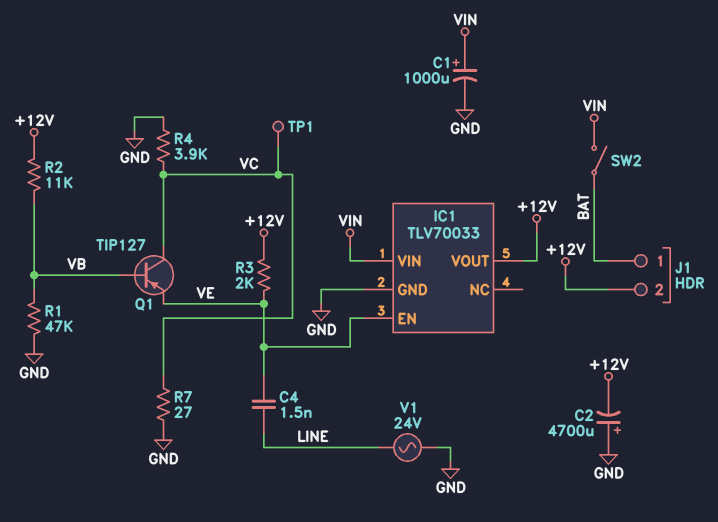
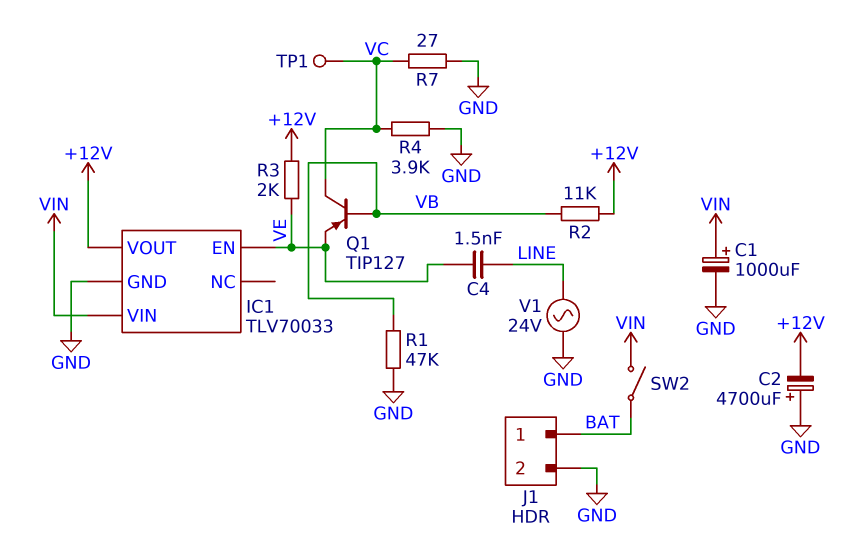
J1 pin 2: +12V -> GND

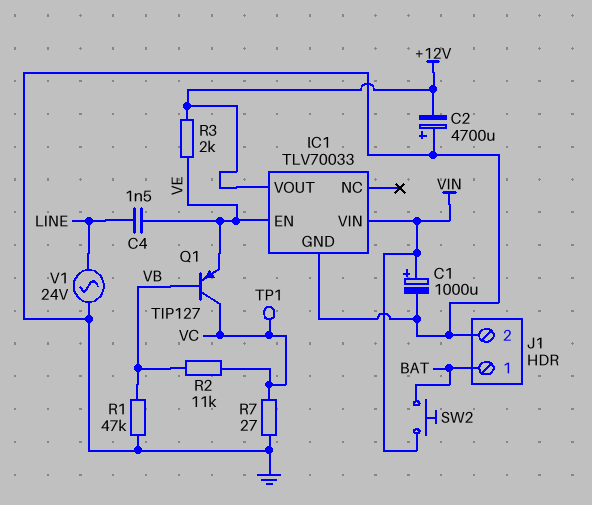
R2: 11k (+12V, VB) -> 11k (VB, VC)
R4: 3.9k (GND, VC) -> none
SW2: switch (BAT, VIN) -> button (BAT, VIN)

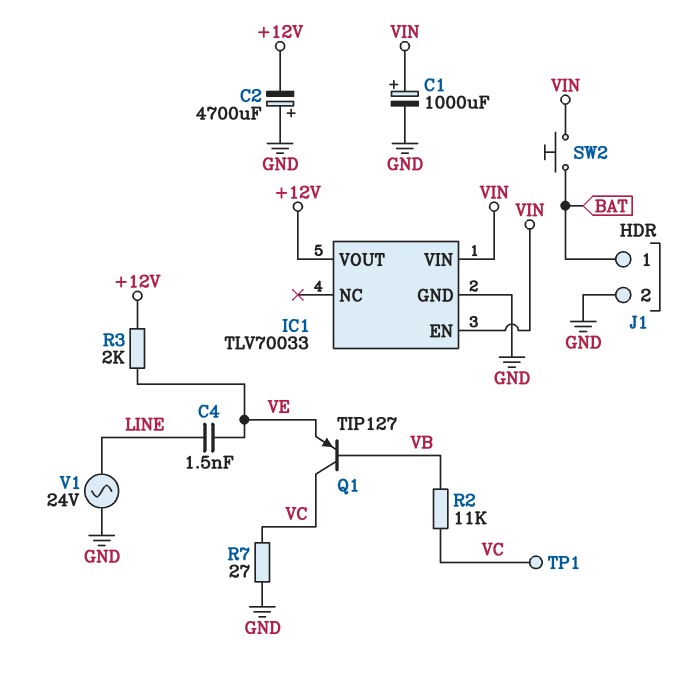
IC1 pin EN: VE -> VIN
R1: 47k (GND, VB) -> none

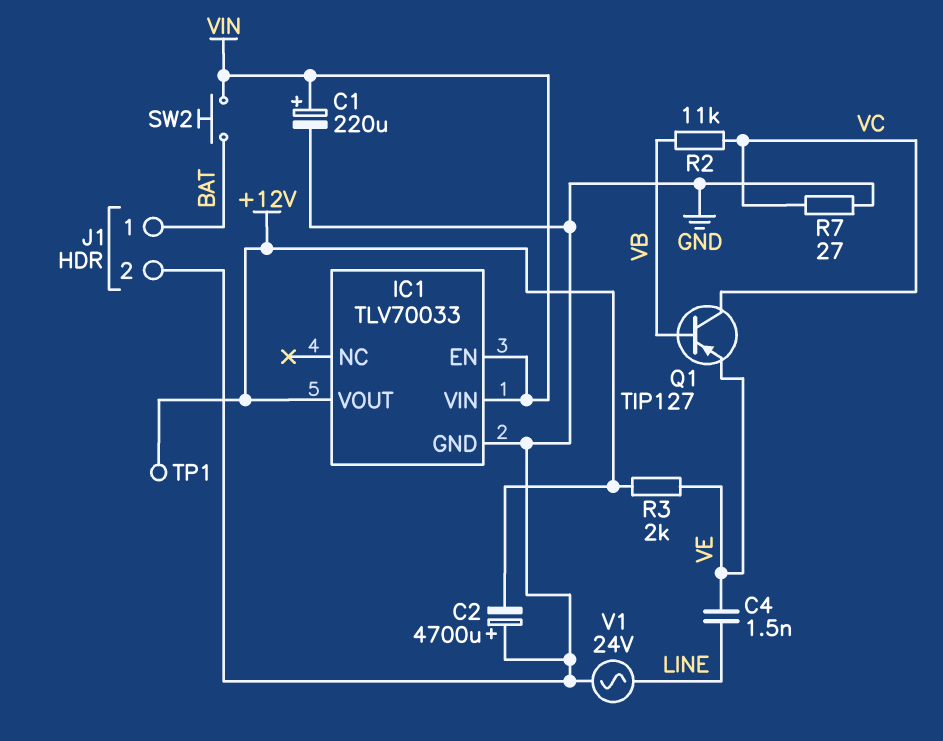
C1: 1000uF (plus VIN, minus GND) -> 220uF (plus VIN, minus GND)
TP1: test point (VC) -> test point (+12V)

